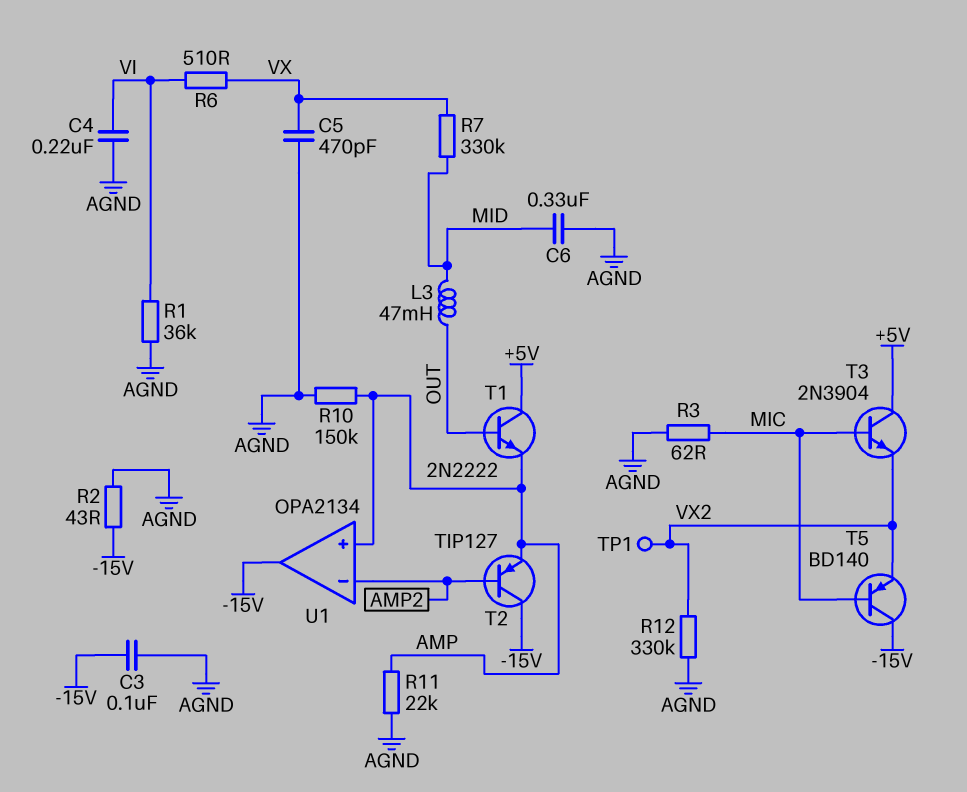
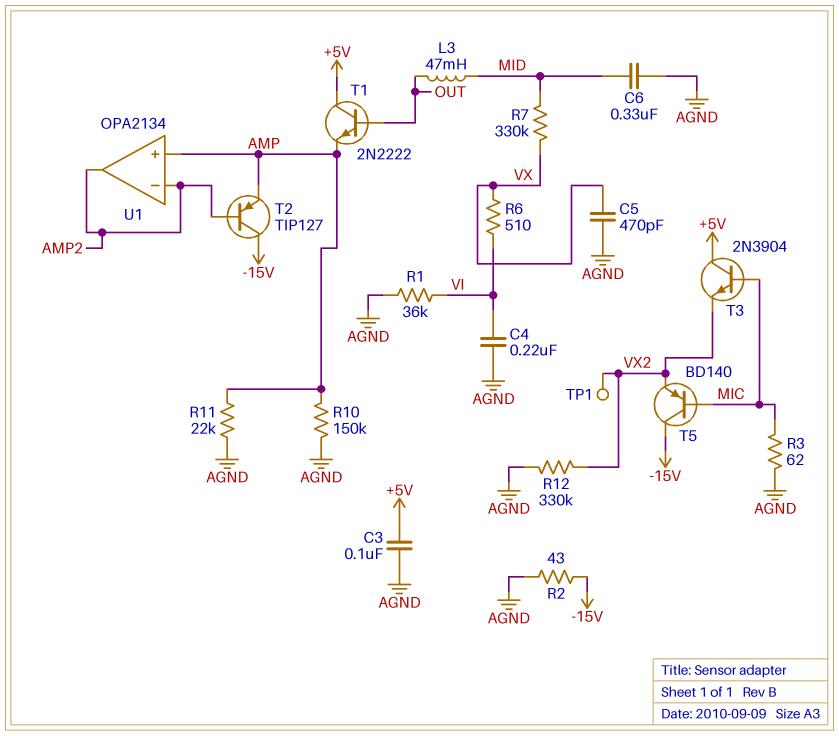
C3: 100nF (-15V, AGND) -> 100nF (+5V, AGND)
U1 pin out: -15V -> AMP2

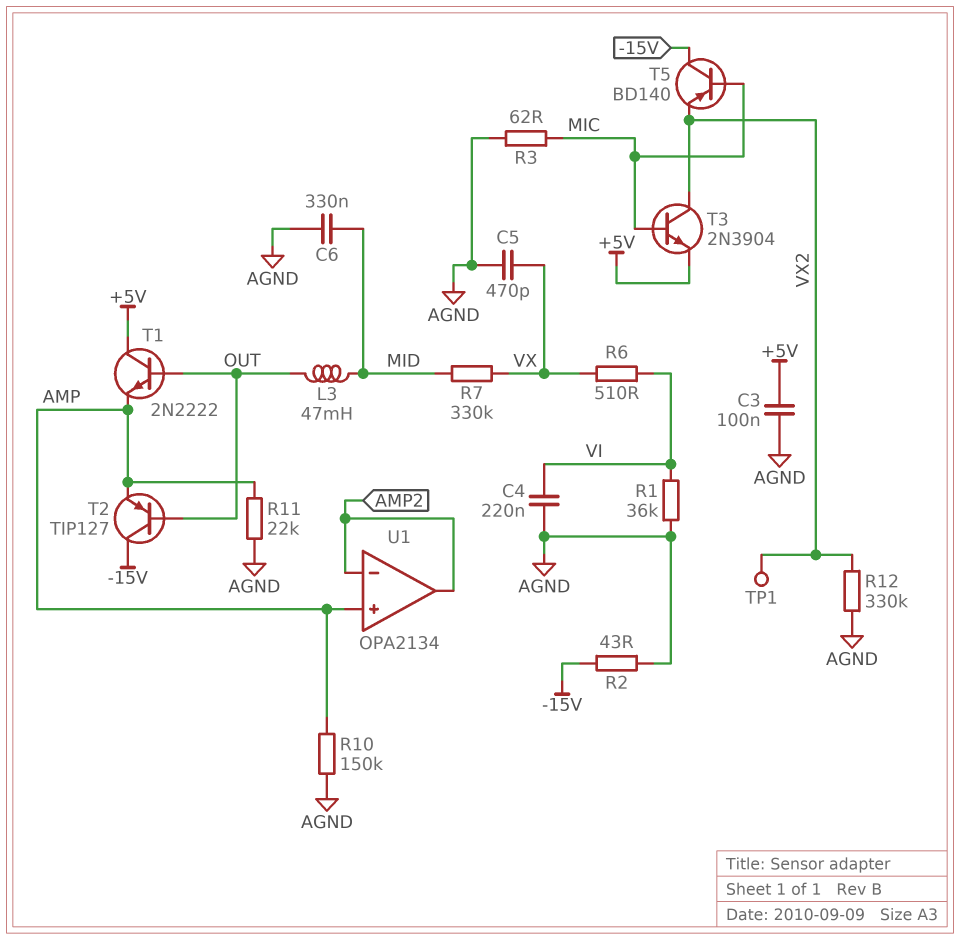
T2: PNP TIP127 (B AMP2, C -15V, E AMP) -> PNP TIP127 (B OUT, C -15V, E AMP)
T3: NPN 2N3904 (B MIC, C +5V, E VX2) -> NPN 2N3904 (B MIC, C VX2, E +5V)

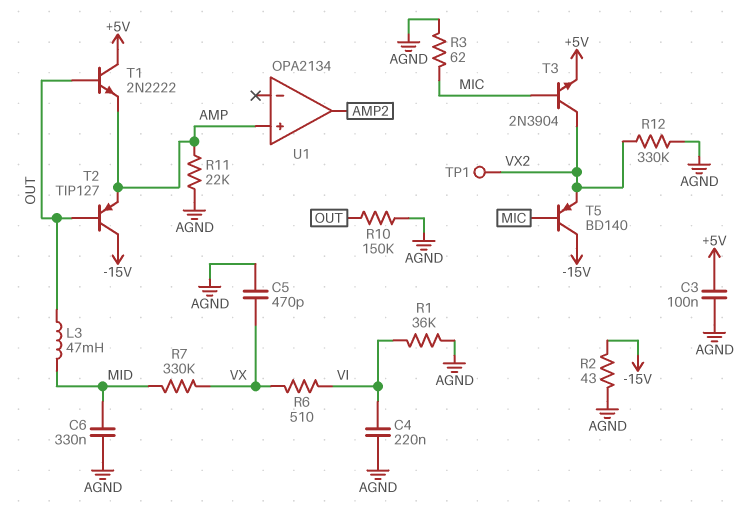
R10: 150k (AGND, AMP) -> 150k (AGND, OUT)
U1 pin in-: AMP2 -> none

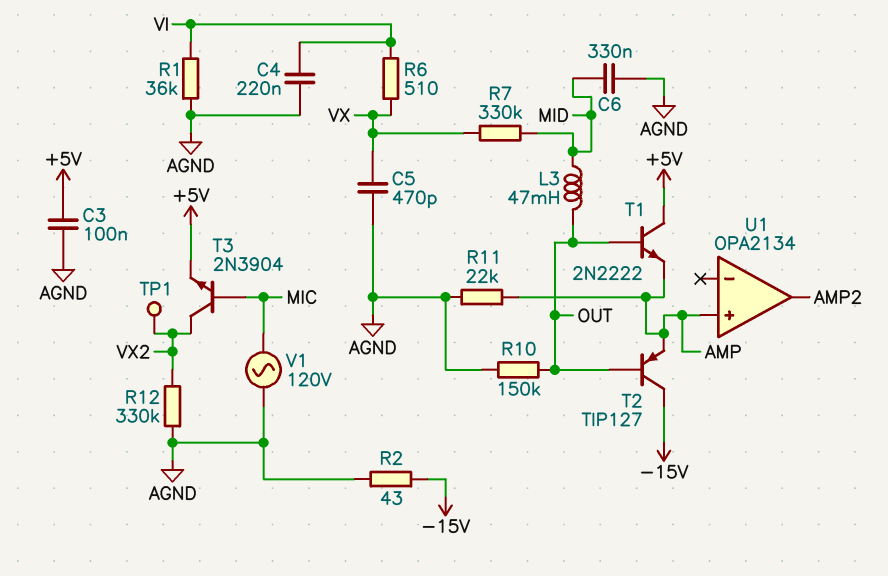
R3: 62 (AGND, MIC) -> none
T5: PNP BD140 (B MIC, C -15V, E VX2) -> none
V1: none -> AC 120V (AGND, MIC)

